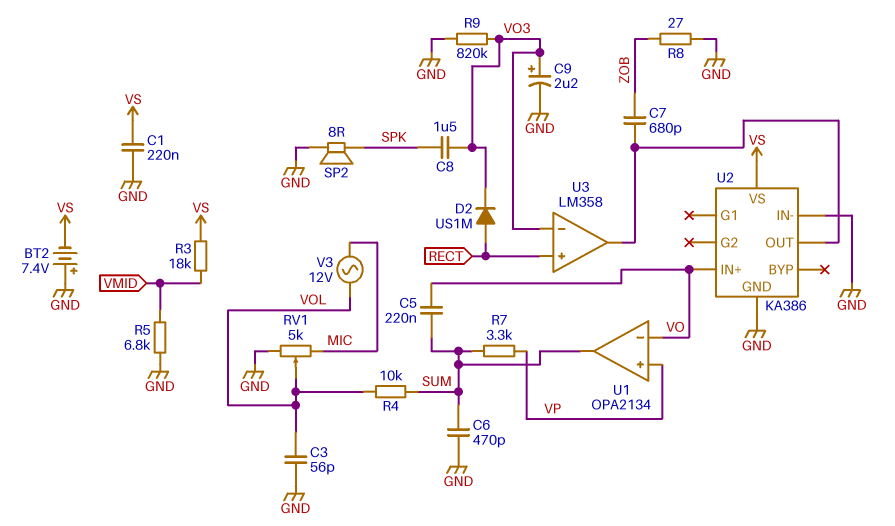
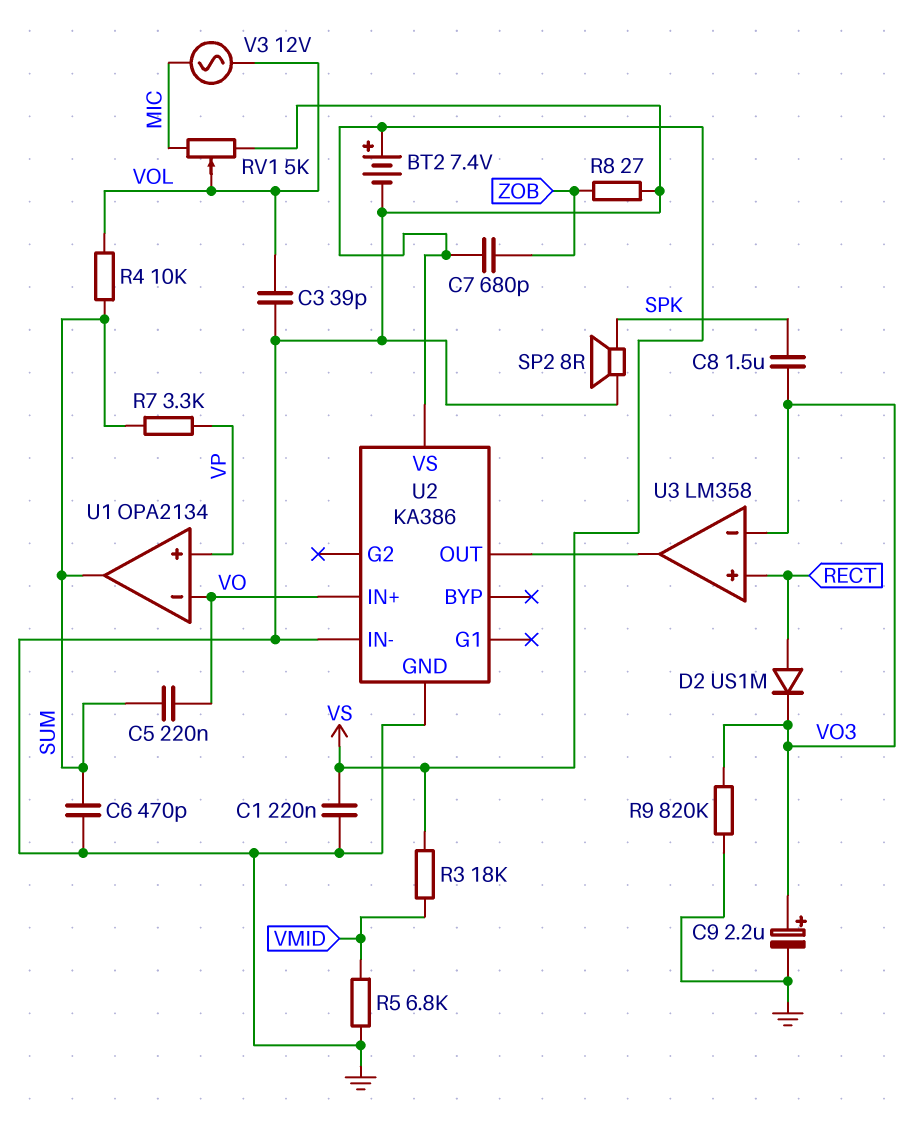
BT2: 7.4V (plus GND, minus VS) -> 7.4V (plus VS, minus GND)
C3: 56pF (GND, VOL) -> 39pF (GND, VOL)
C7: 680pF (U2/OUT, ZOB) -> 680pF (VS, ZOB)

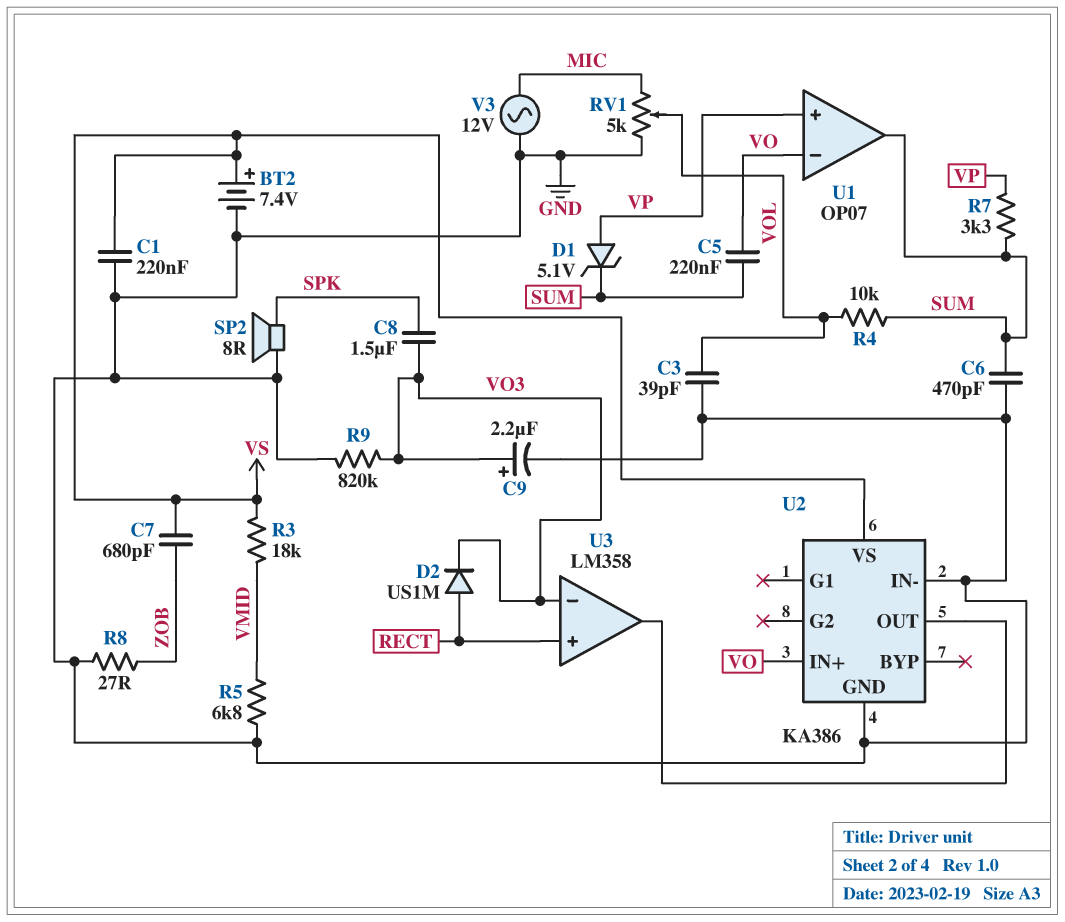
D1: none -> zener 5.1V (A VP, K SUM)
U1: OPA2134 -> OP07
V3: AC 12V (MIC, VOL) -> AC 12V (GND, MIC)

